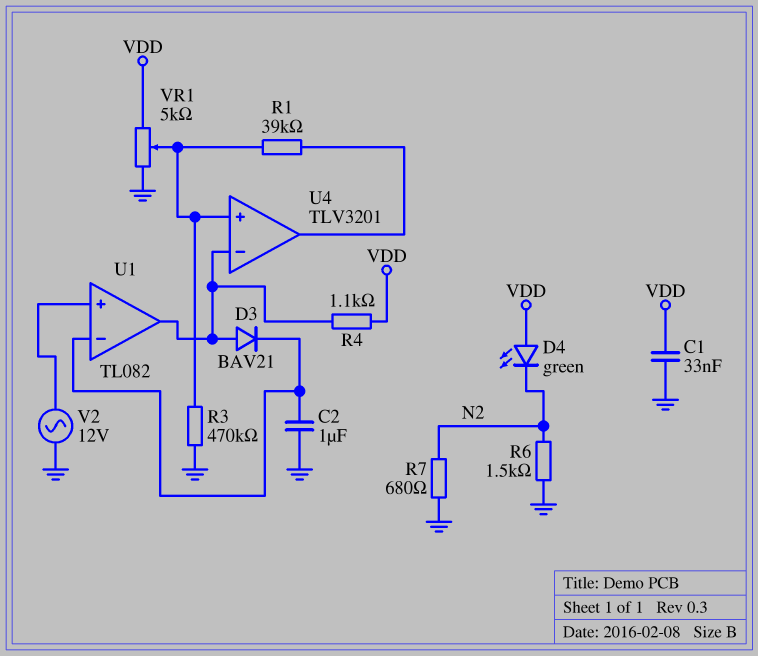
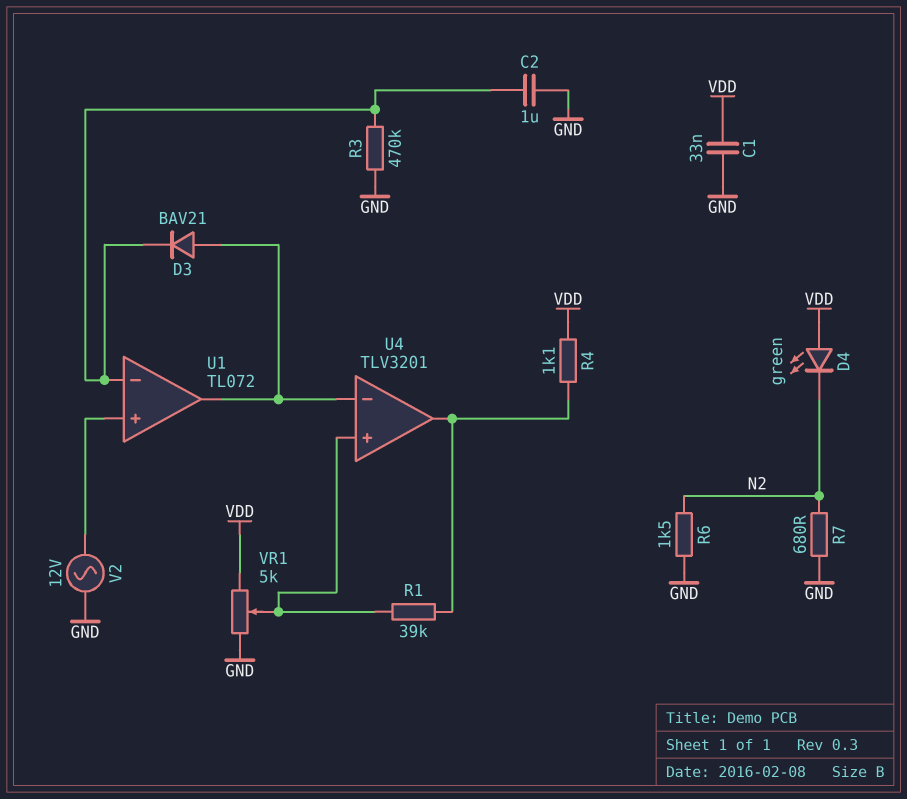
R3: 470k (GND, U4/in+) -> 470k (GND, U1/in-)
R4: 1.1k (U1/out, VDD) -> 1.1k (U4/out, VDD)
U1: TL082 -> TL072

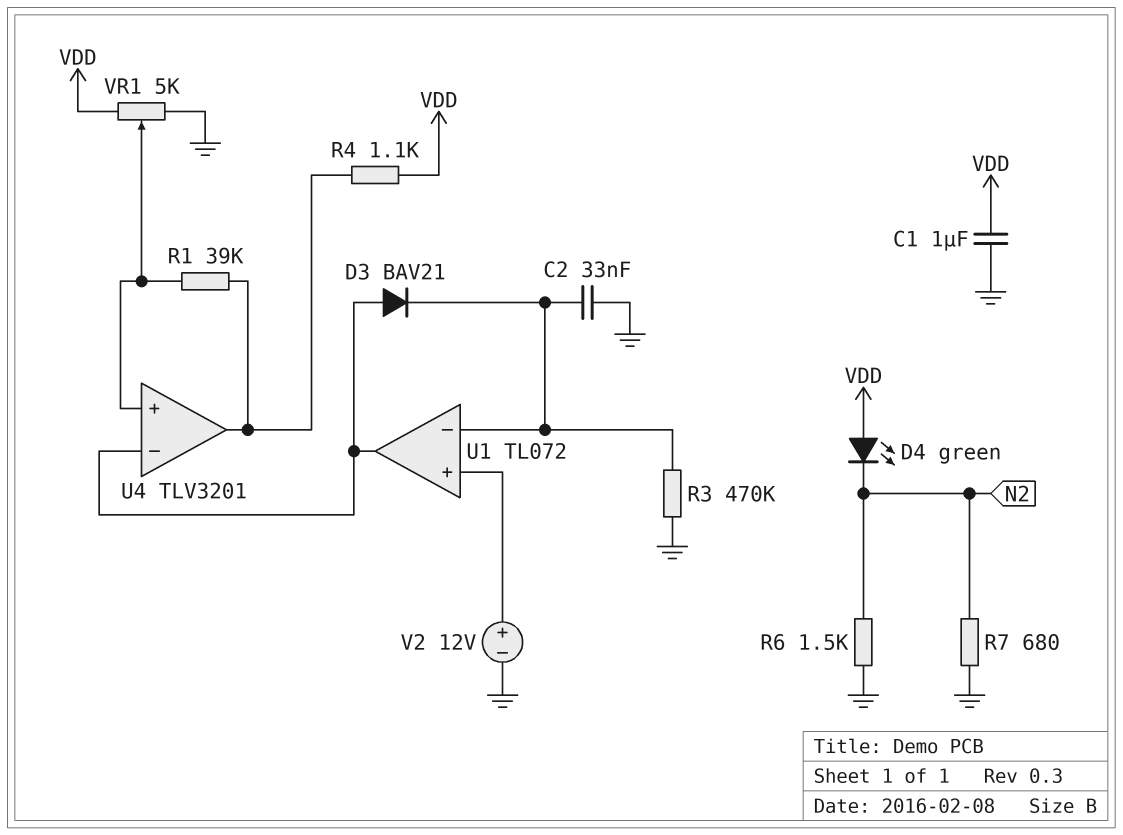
C1: 33nF (GND, VDD) -> 1uF (GND, VDD)
C2: 1uF (GND, U1/in-) -> 33nF (GND, U1/in-)
V2: AC 12V (GND, U1/in+) -> 12V (plus U1/in+, minus GND)

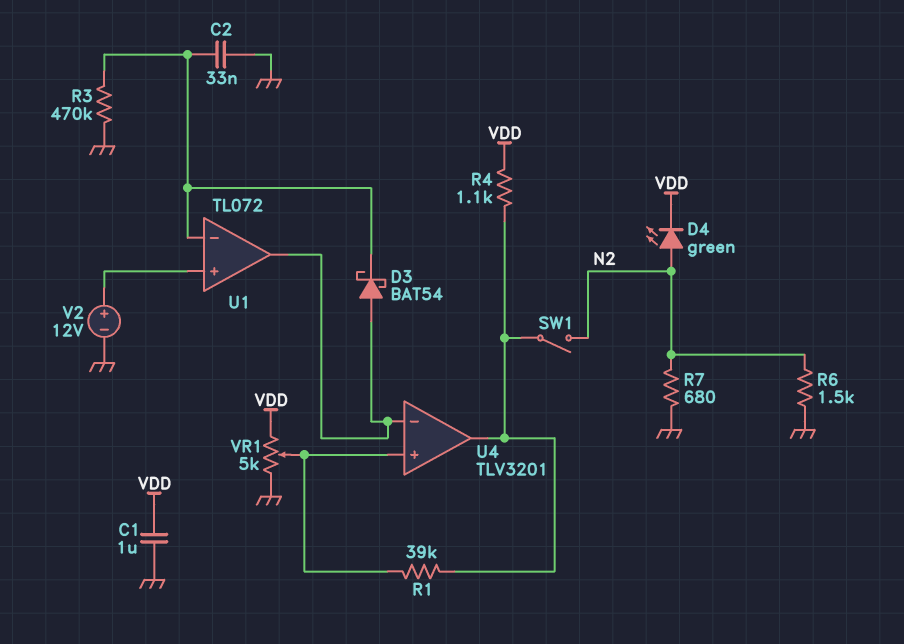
D3: diode BAV21 (A U1/out, K U1/in-) -> schottky BAT54 (A U1/out, K U1/in-)
D4: LED green (A VDD, K N2) -> LED green (A N2, K VDD)
SW1: none -> switch (N2, U4/out)

